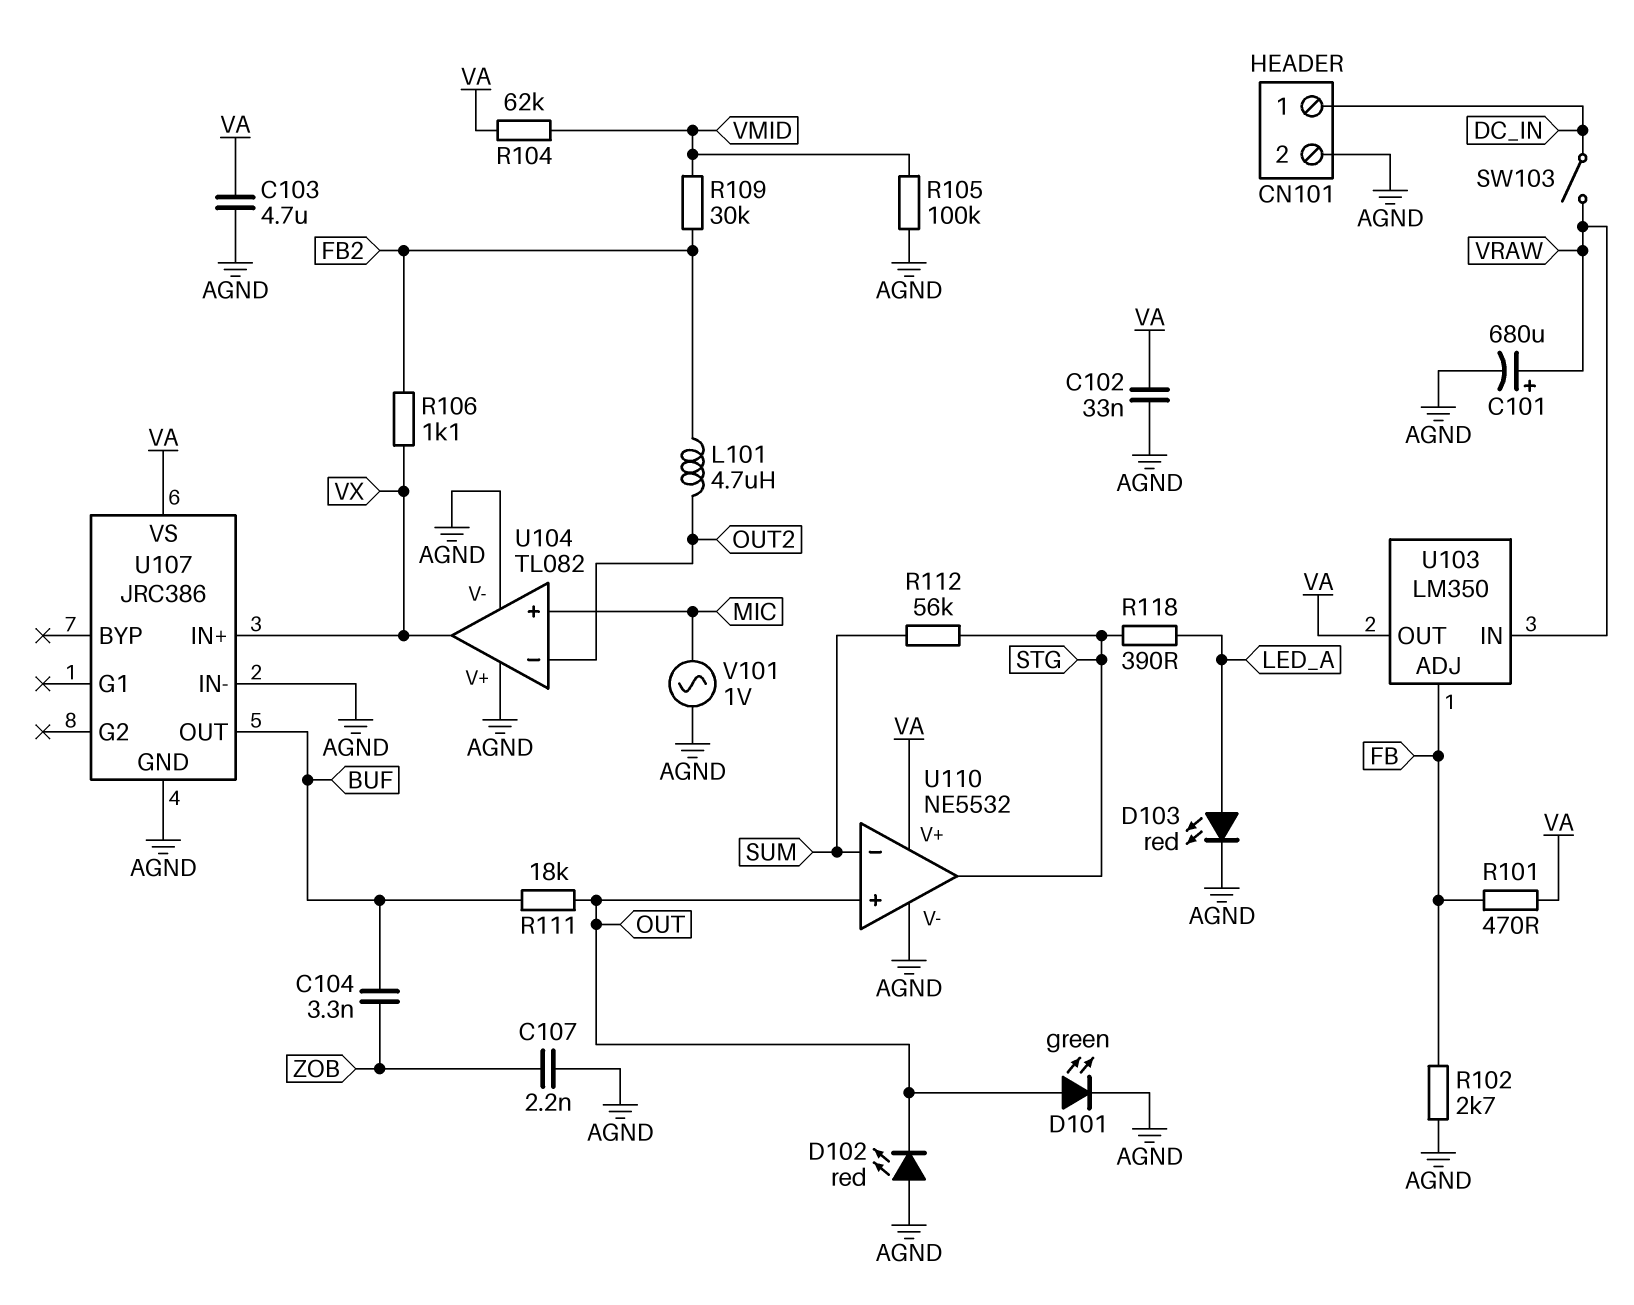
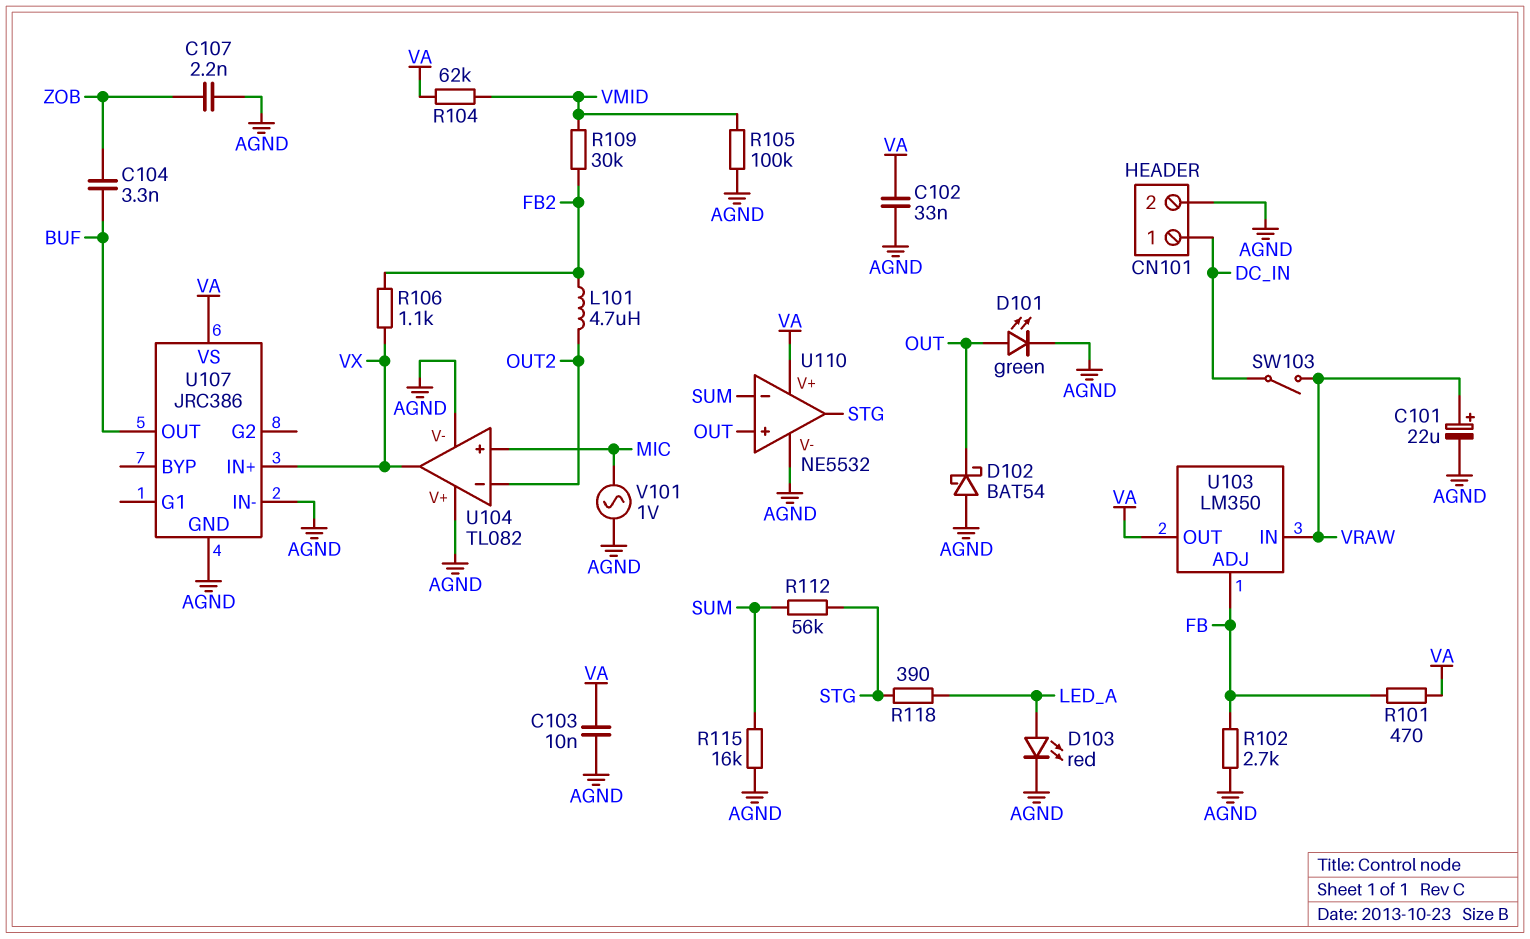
C101: 680uF (plus VRAW, minus AGND) -> 22uF (plus VRAW, minus AGND)
C103: 4.7uF (AGND, VA) -> 10nF (AGND, VA)
D102: LED red (A AGND, K OUT) -> schottky BAT54 (A AGND, K OUT)
R111: 18k (BUF, OUT) -> none
R115: none -> 16k (AGND, SUM)

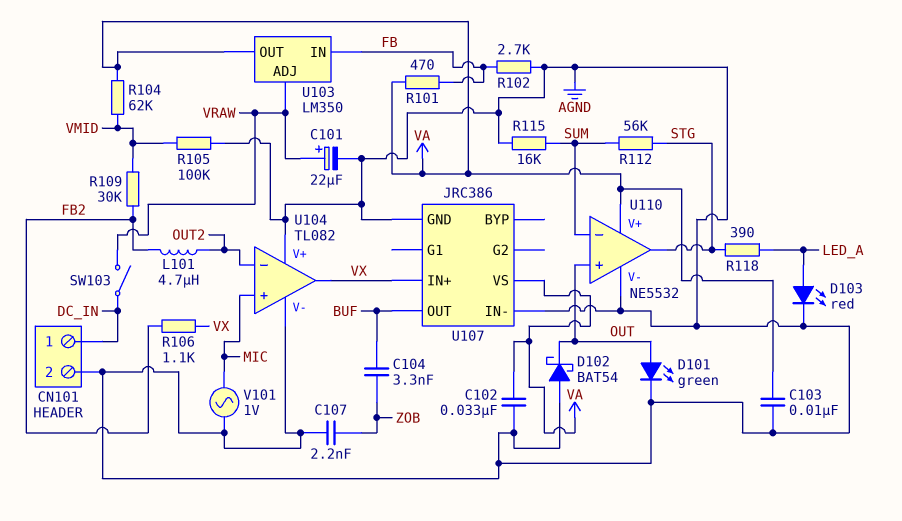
U103 pin ADJ: FB -> VRAW
U103 pin IN: VRAW -> FB

